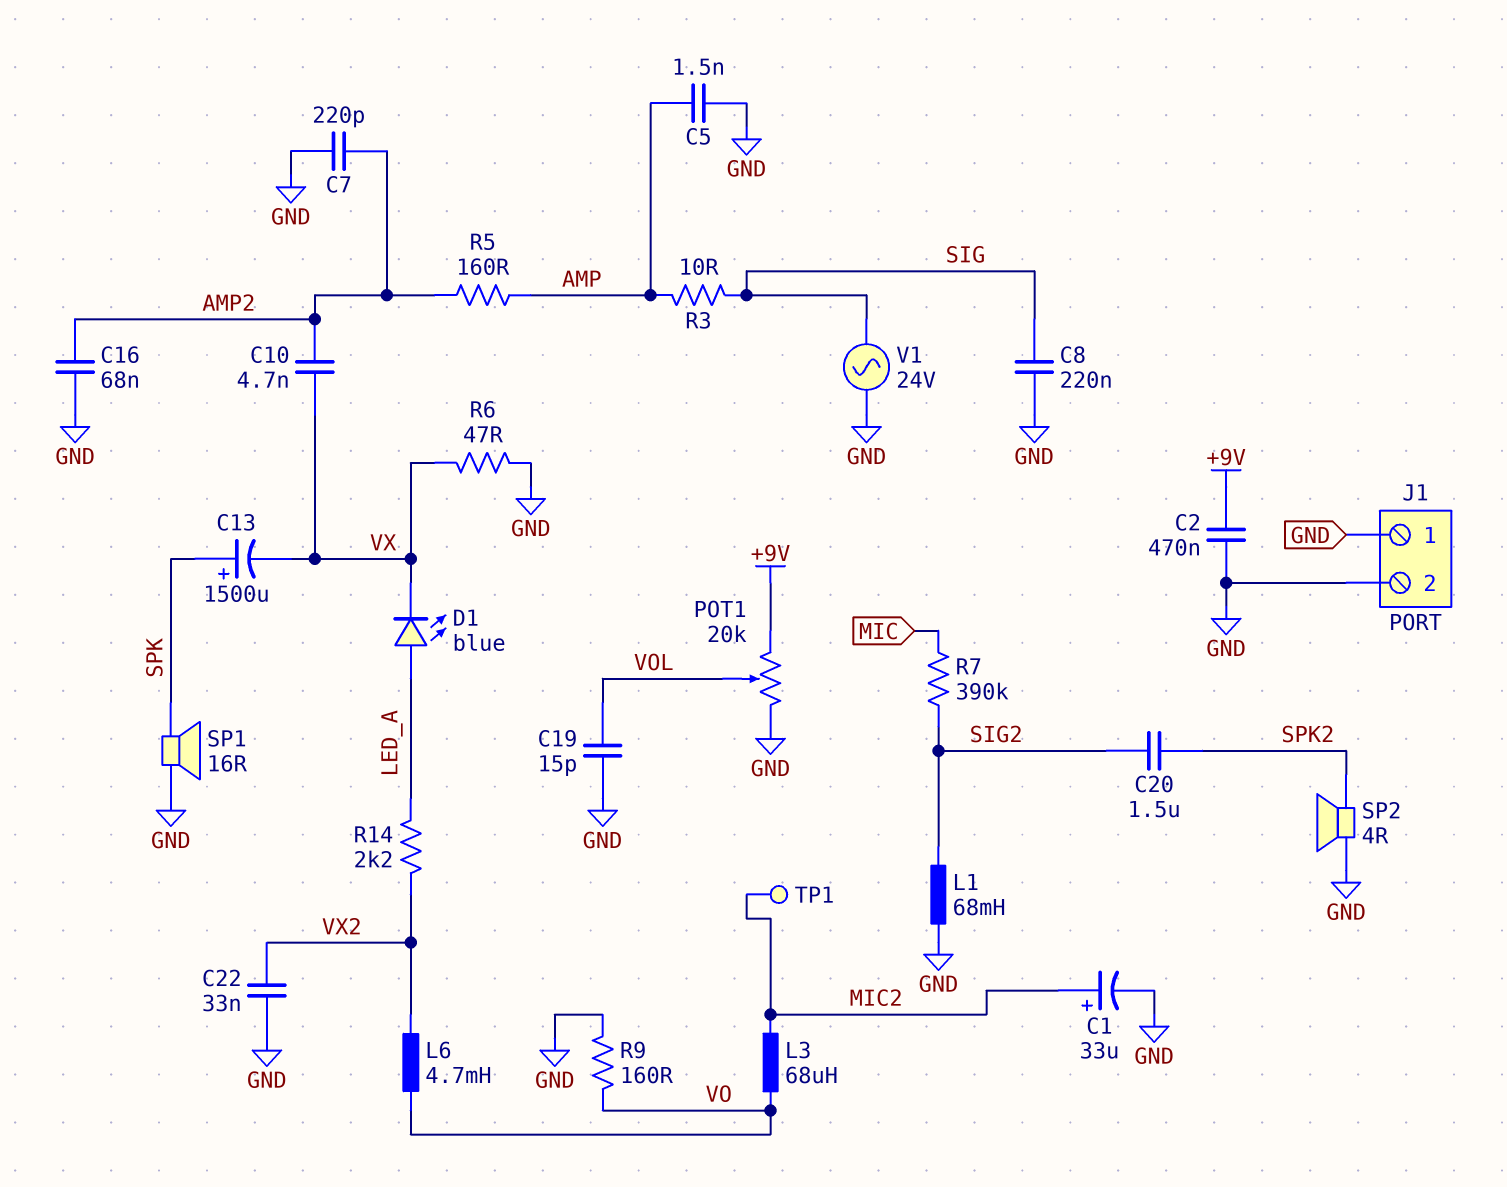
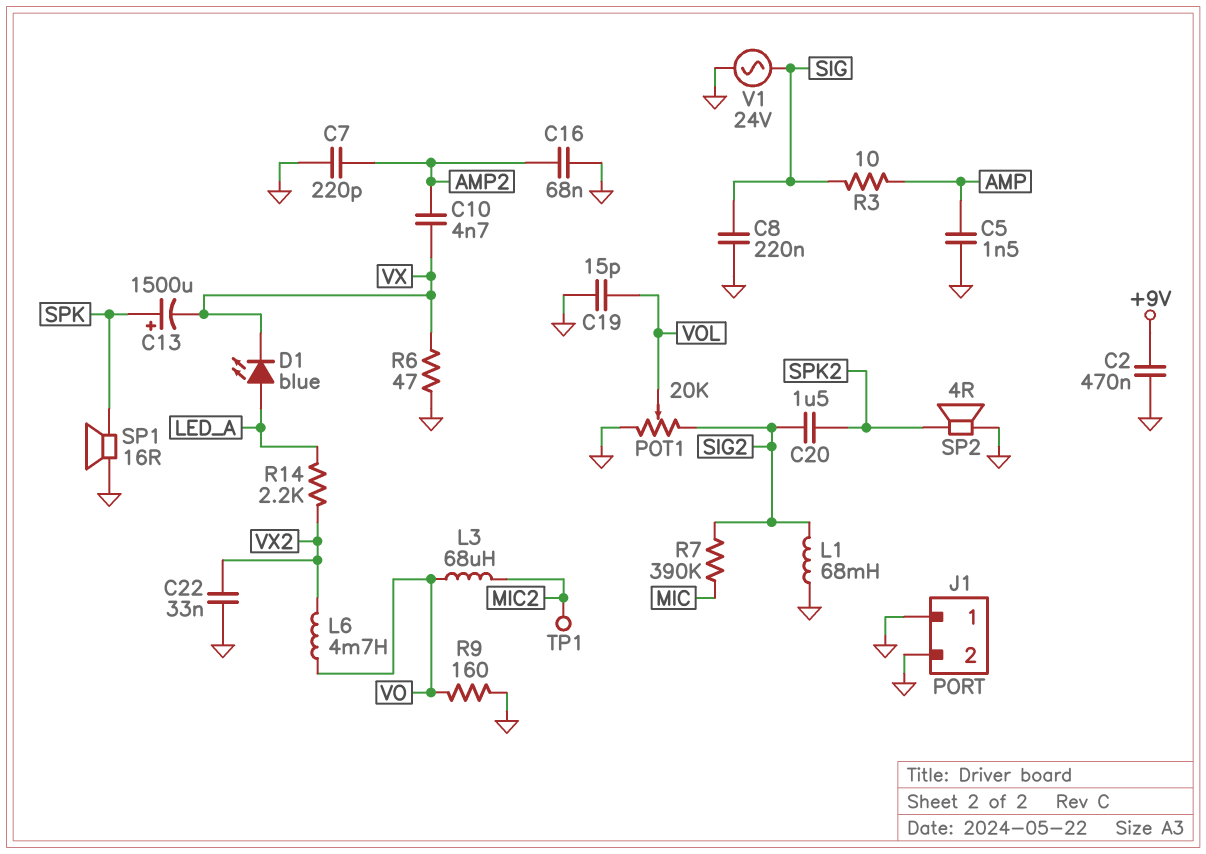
C1: 33uF (plus MIC2, minus GND) -> none
POT1: 20k (+9V, GND, wiper VOL) -> 20k (GND, SIG2, wiper VOL)
R5: 160 (AMP, AMP2) -> none

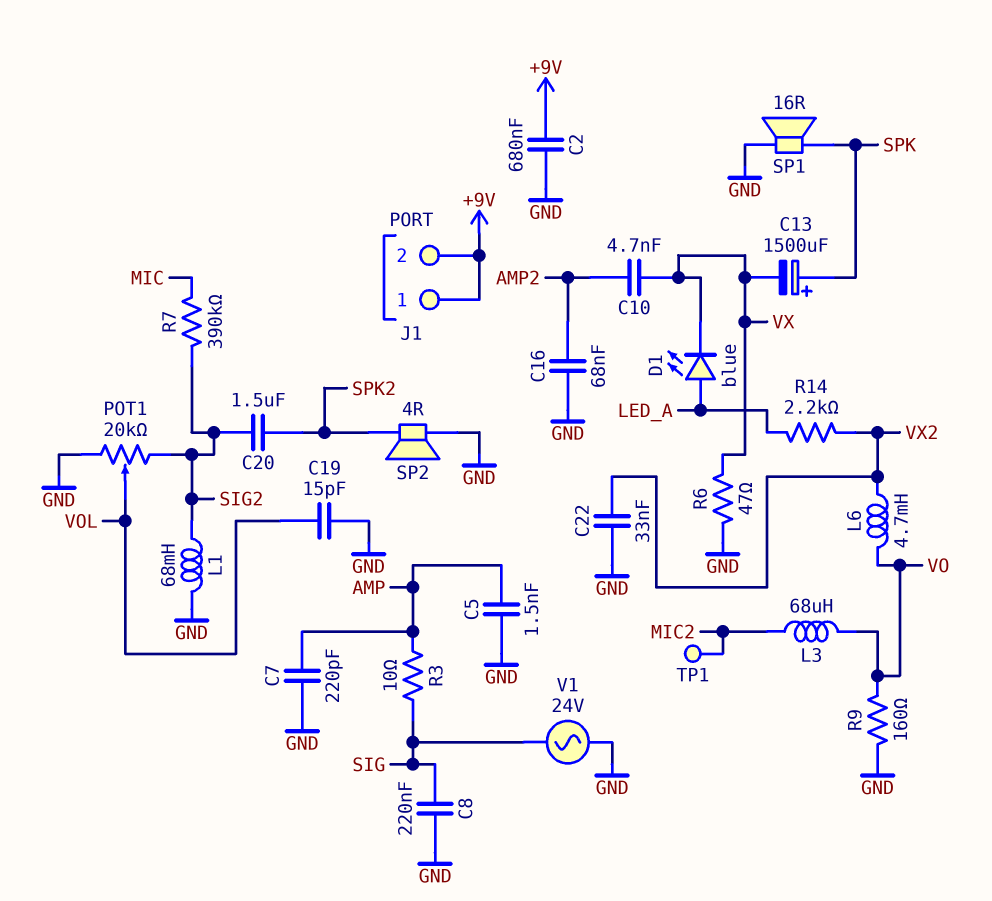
C2: 470nF (+9V, GND) -> 680nF (+9V, GND)
C7: 220pF (AMP2, GND) -> 220pF (AMP, GND)
J1 pin 1: GND -> +9V
J1 pin 2: GND -> +9V

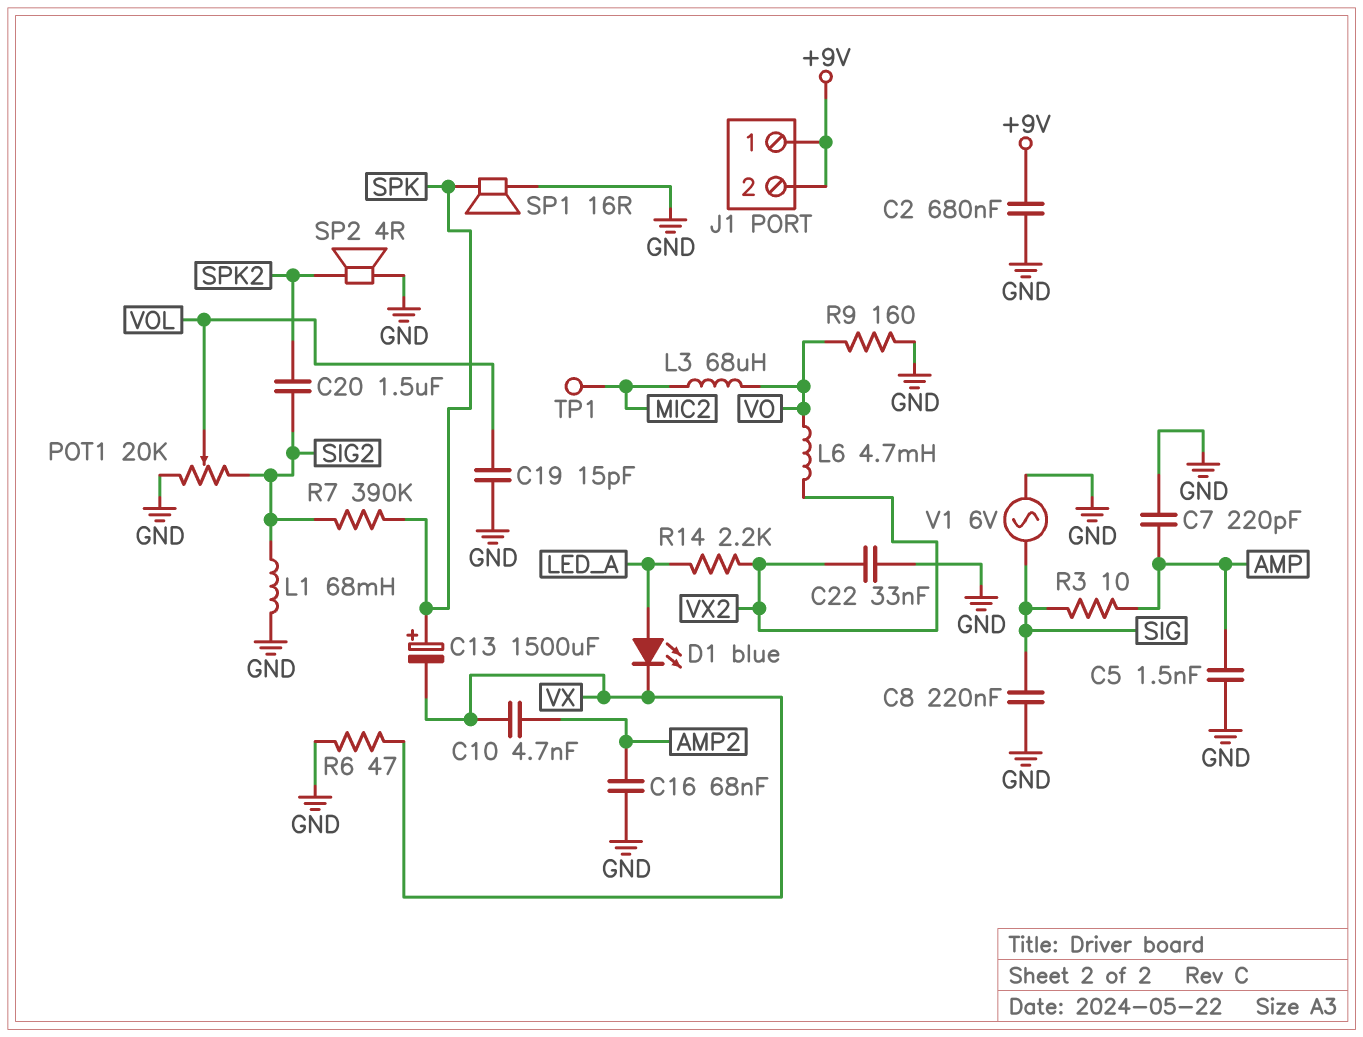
R7: 390k (MIC, SIG2) -> 390k (SIG2, SPK)
V1: AC 24V (GND, SIG) -> AC 6V (GND, SIG)

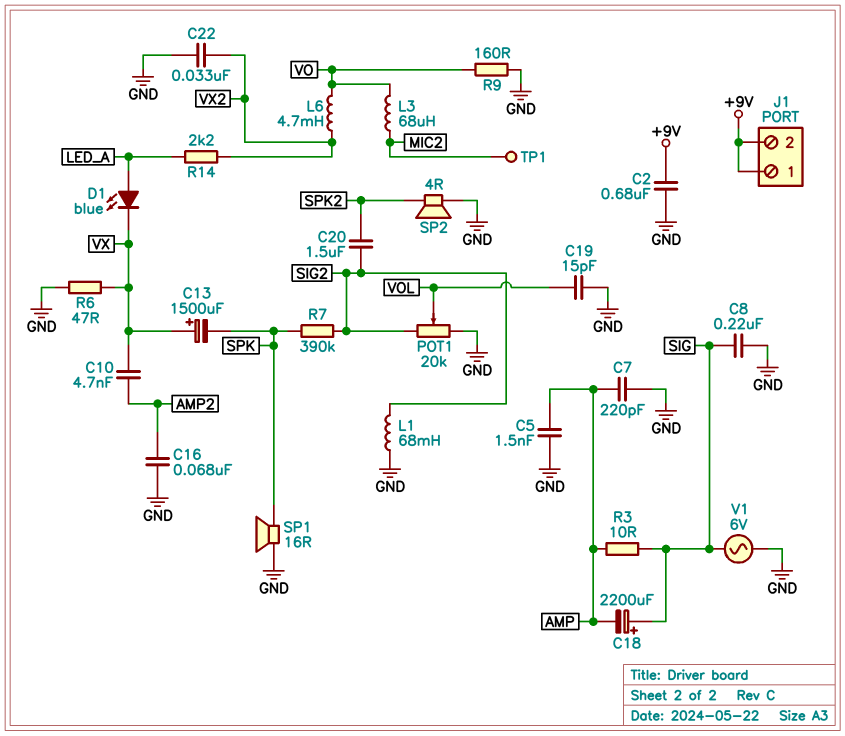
C13: 1500uF (plus SPK, minus VX) -> 1500uF (plus VX, minus SPK)
C18: none -> 2200uF (plus SIG, minus AMP)

